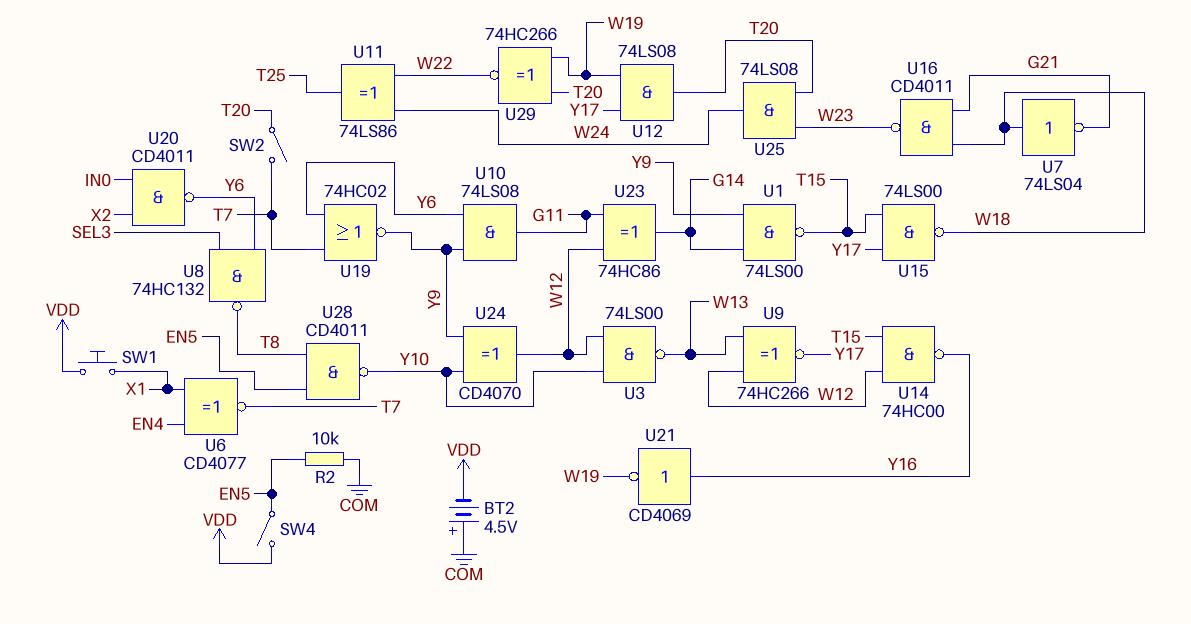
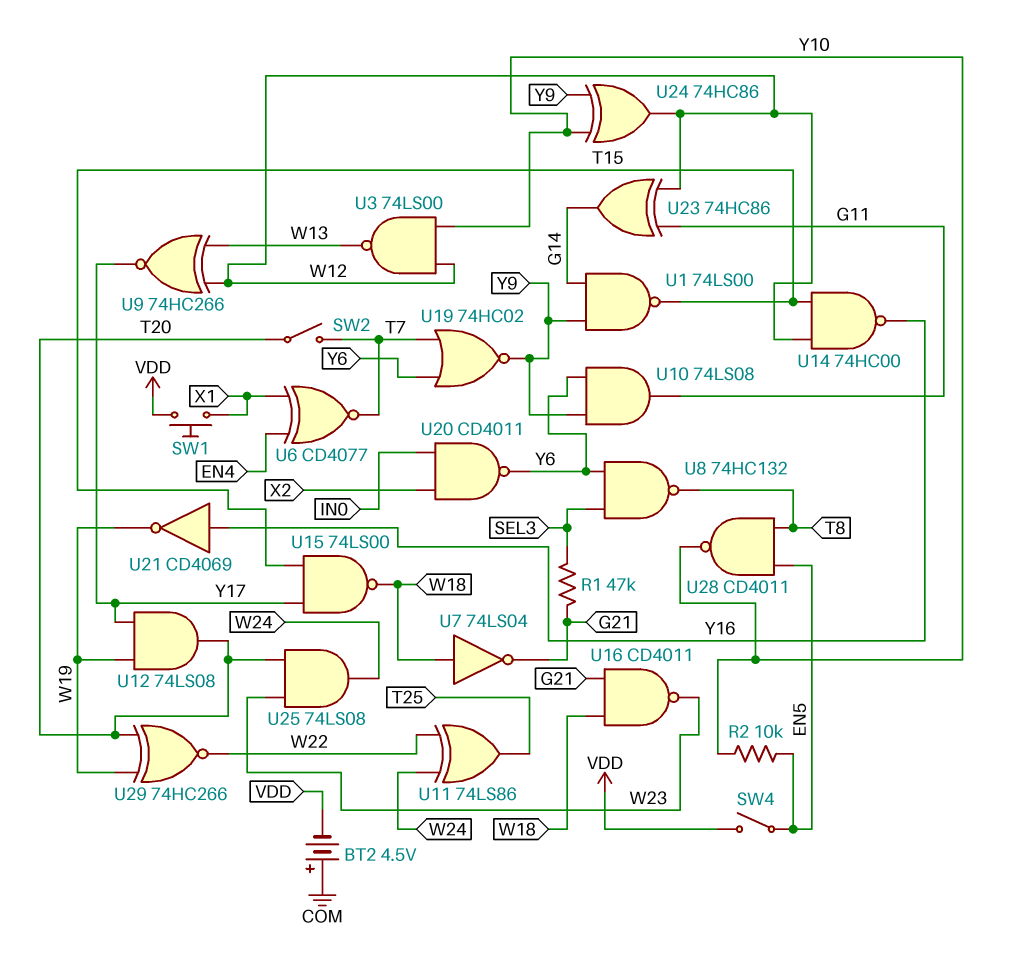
R1: none -> 47k (G21, SEL3)
R2: 10k (COM, EN5) -> 10k (EN5, Y10)
U24: XOR CD4070 (in Y9, in Y10, out W12) -> XOR 74HC86 (in Y9, in Y10, out W12)

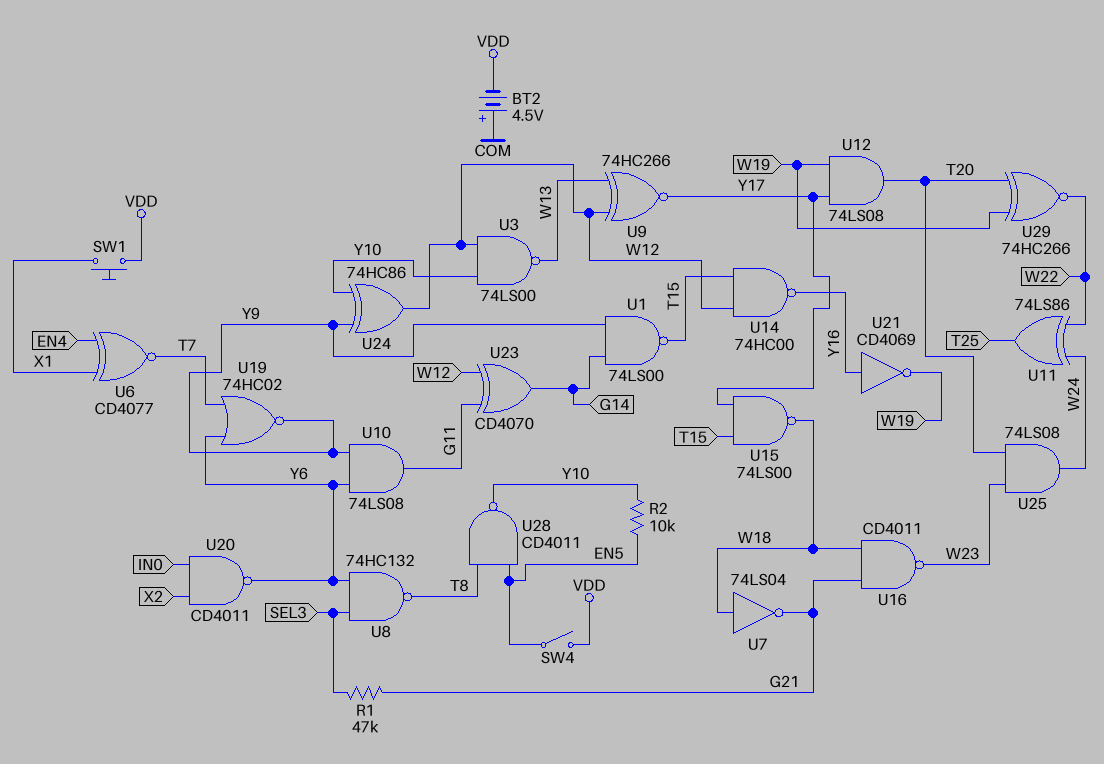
SW2: switch (T7, T20) -> none
U23: XOR 74HC86 (in G11, in W12, out G14) -> XOR CD4070 (in G11, in W12, out G14)

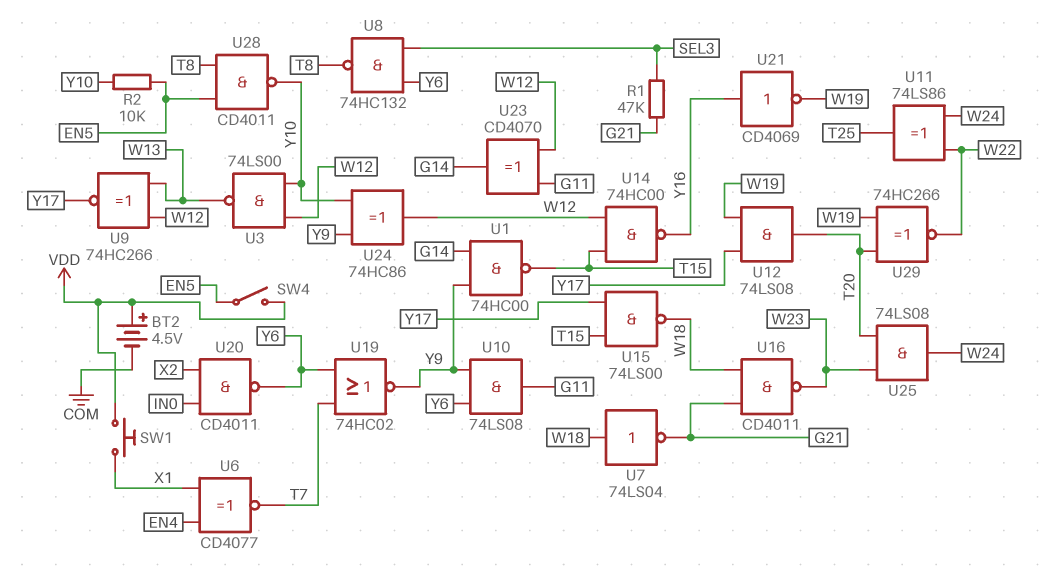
BT2: 4.5V (plus COM, minus VDD) -> 4.5V (plus VDD, minus COM)
U1: NAND 74LS00 (in G14, in Y9, out T15) -> NAND 74HC00 (in G14, in Y9, out T15)

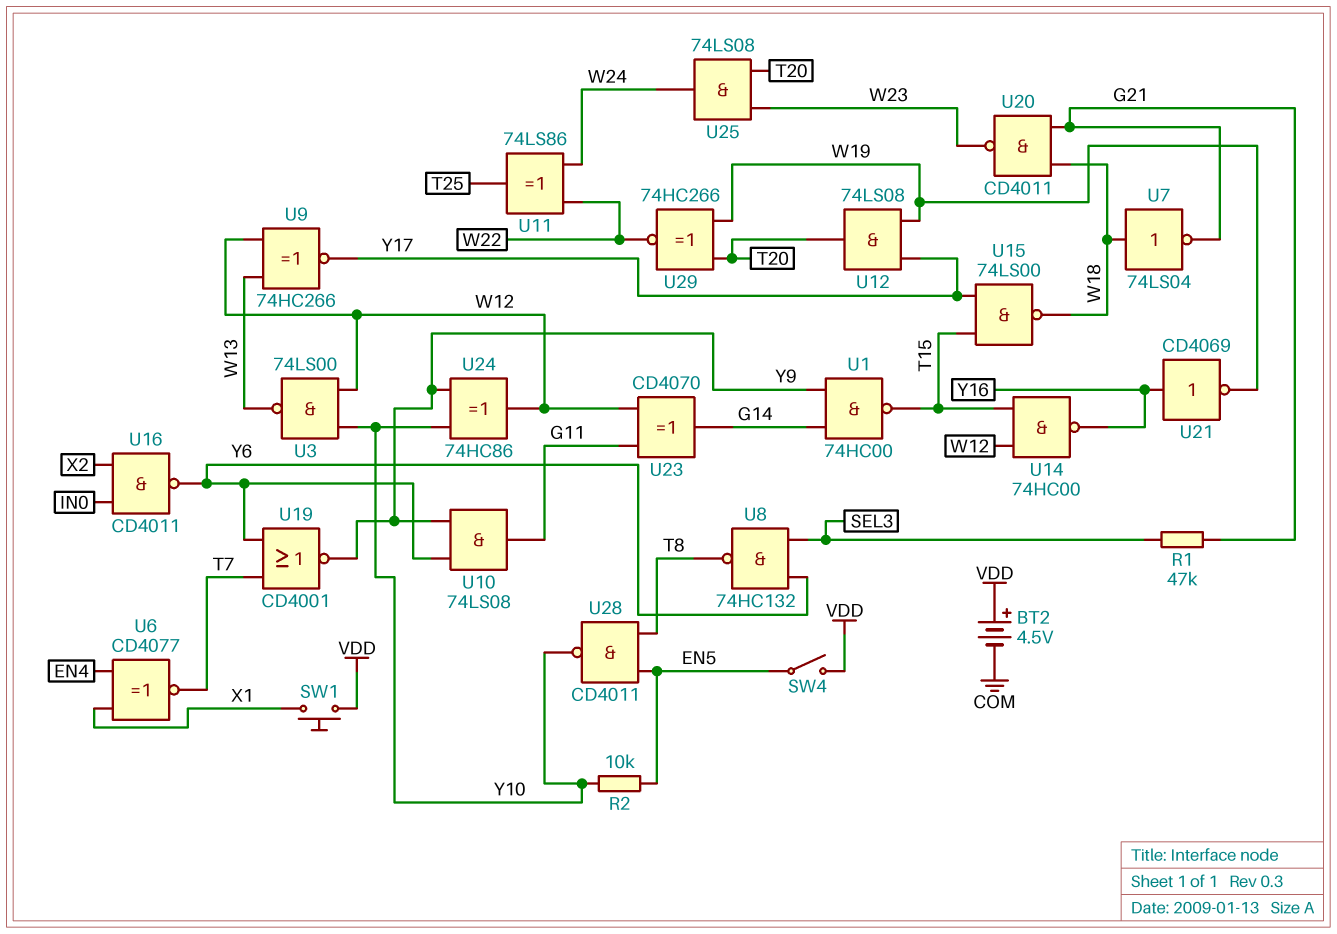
U16: NAND CD4011 (in G21, in W18, out W23) -> NAND CD4011 (in IN0, in X2, out Y6)
U19: NOR 74HC02 (in T7, in Y6, out Y9) -> NOR CD4001 (in T7, in Y6, out Y9)
U20: NAND CD4011 (in IN0, in X2, out Y6) -> NAND CD4011 (in G21, in W18, out W23)

